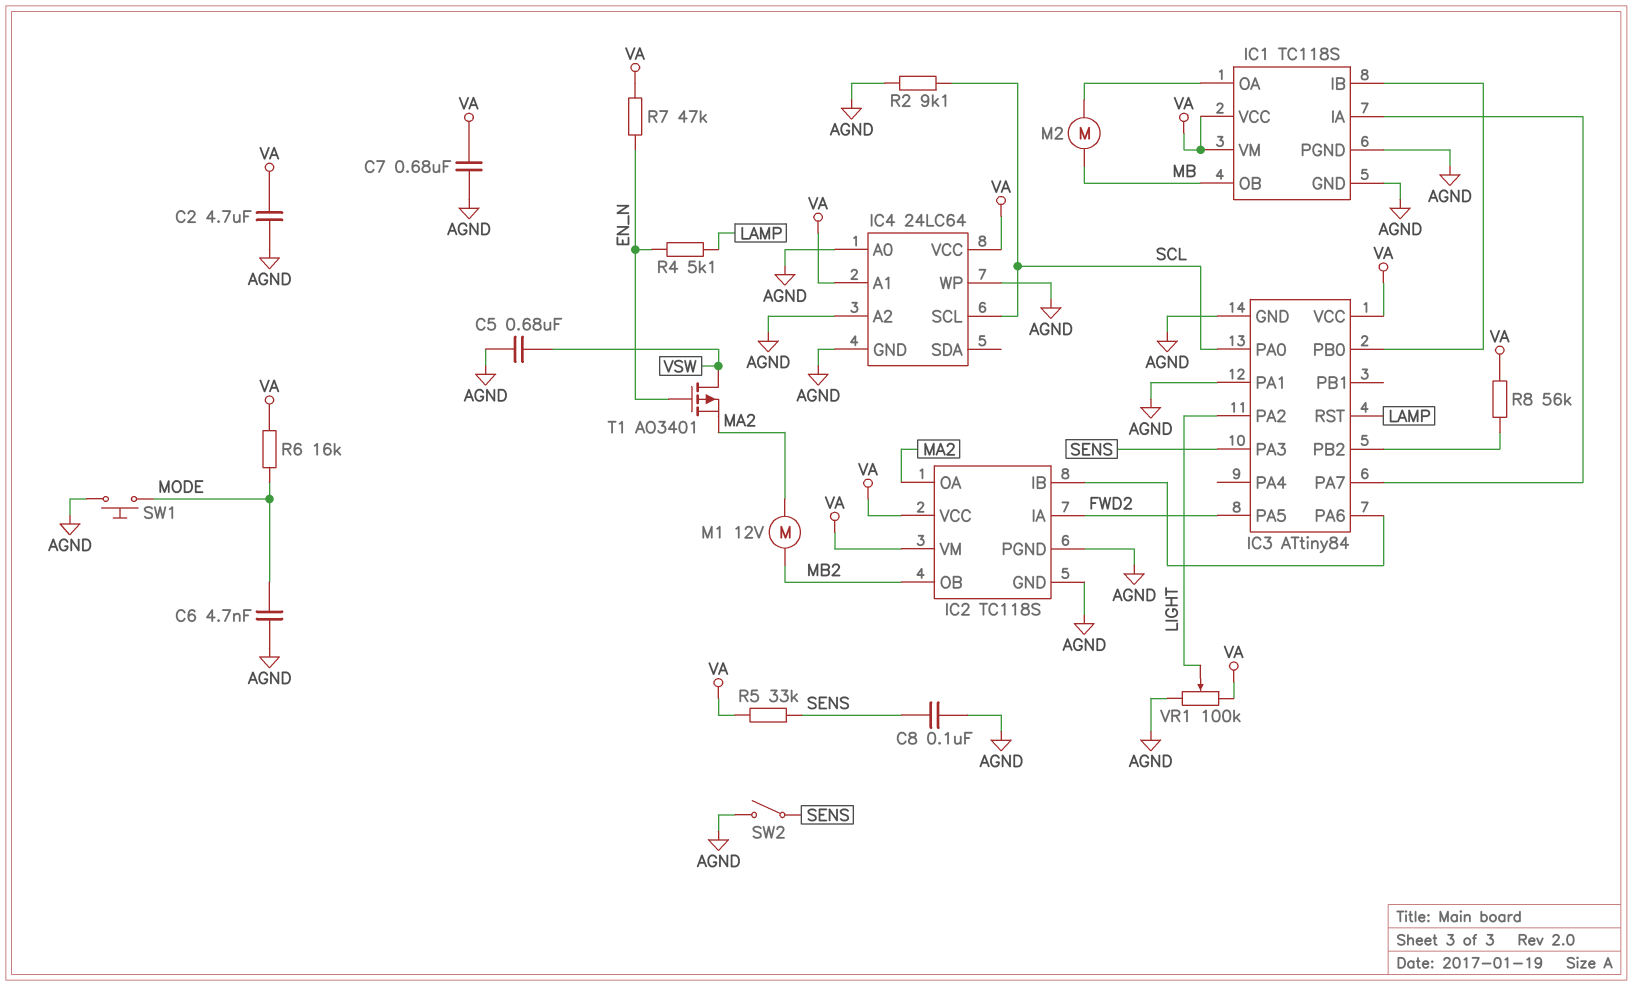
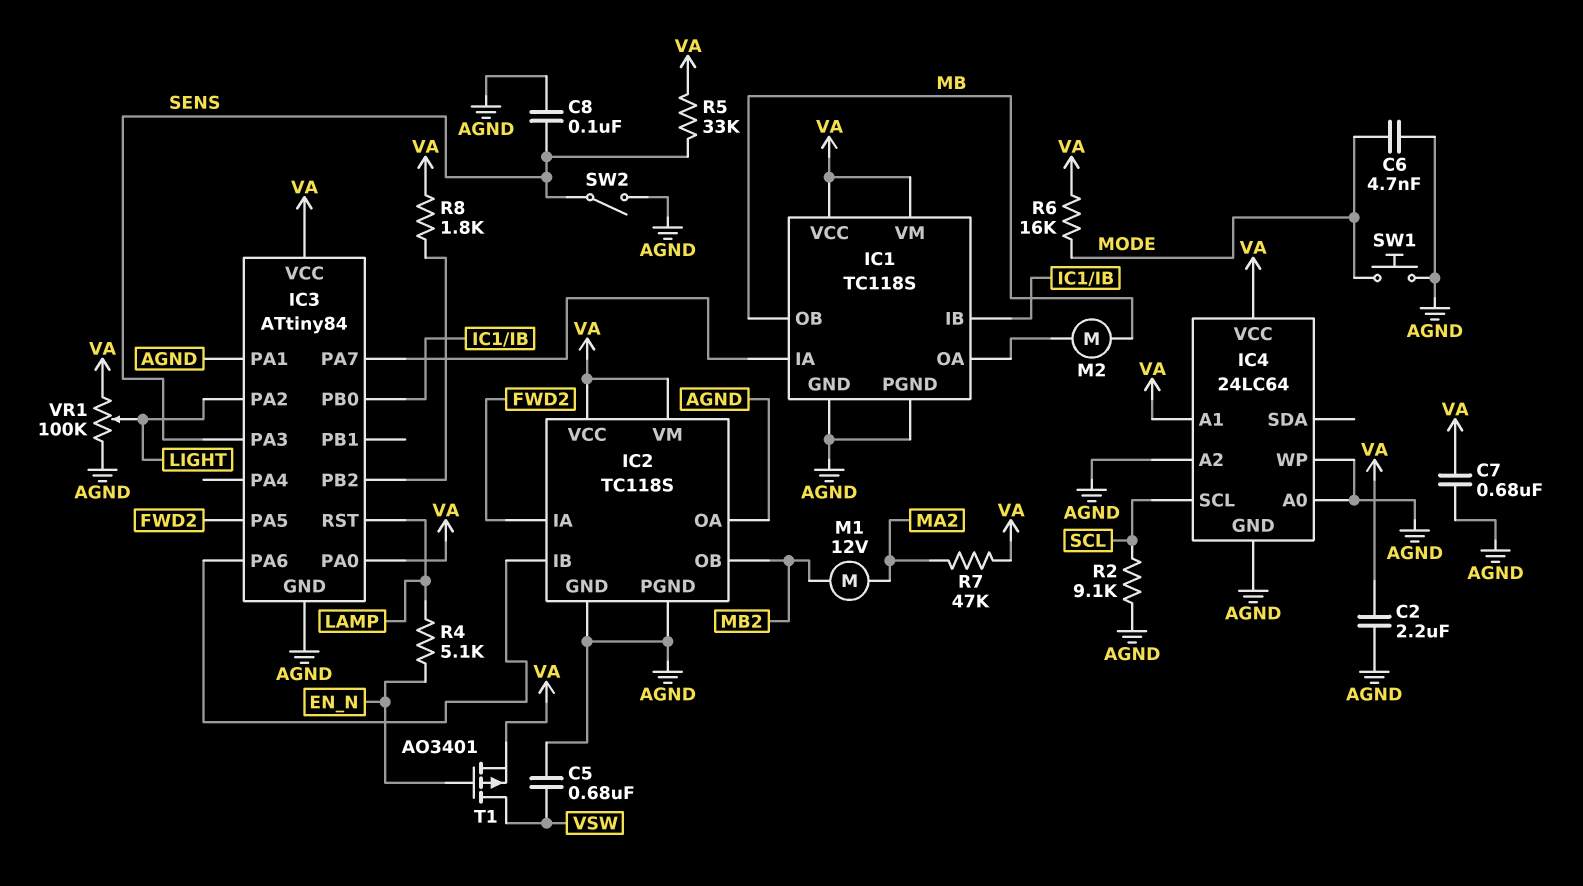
C2: 4.7uF (AGND, VA) -> 2.2uF (AGND, VA)
IC2 pin OA: MA2 -> AGND
IC3 pin PA0: SCL -> VA
R7: 47k (EN_N, VA) -> 47k (MA2, VA)
R8: 56k (IC3/PB2, VA) -> 1.8k (IC3/PB2, VA)
T1: PMOS AO3401 (G EN_N, D VSW, S MA2) -> PMOS AO3401 (G EN_N, D VSW, S VA)

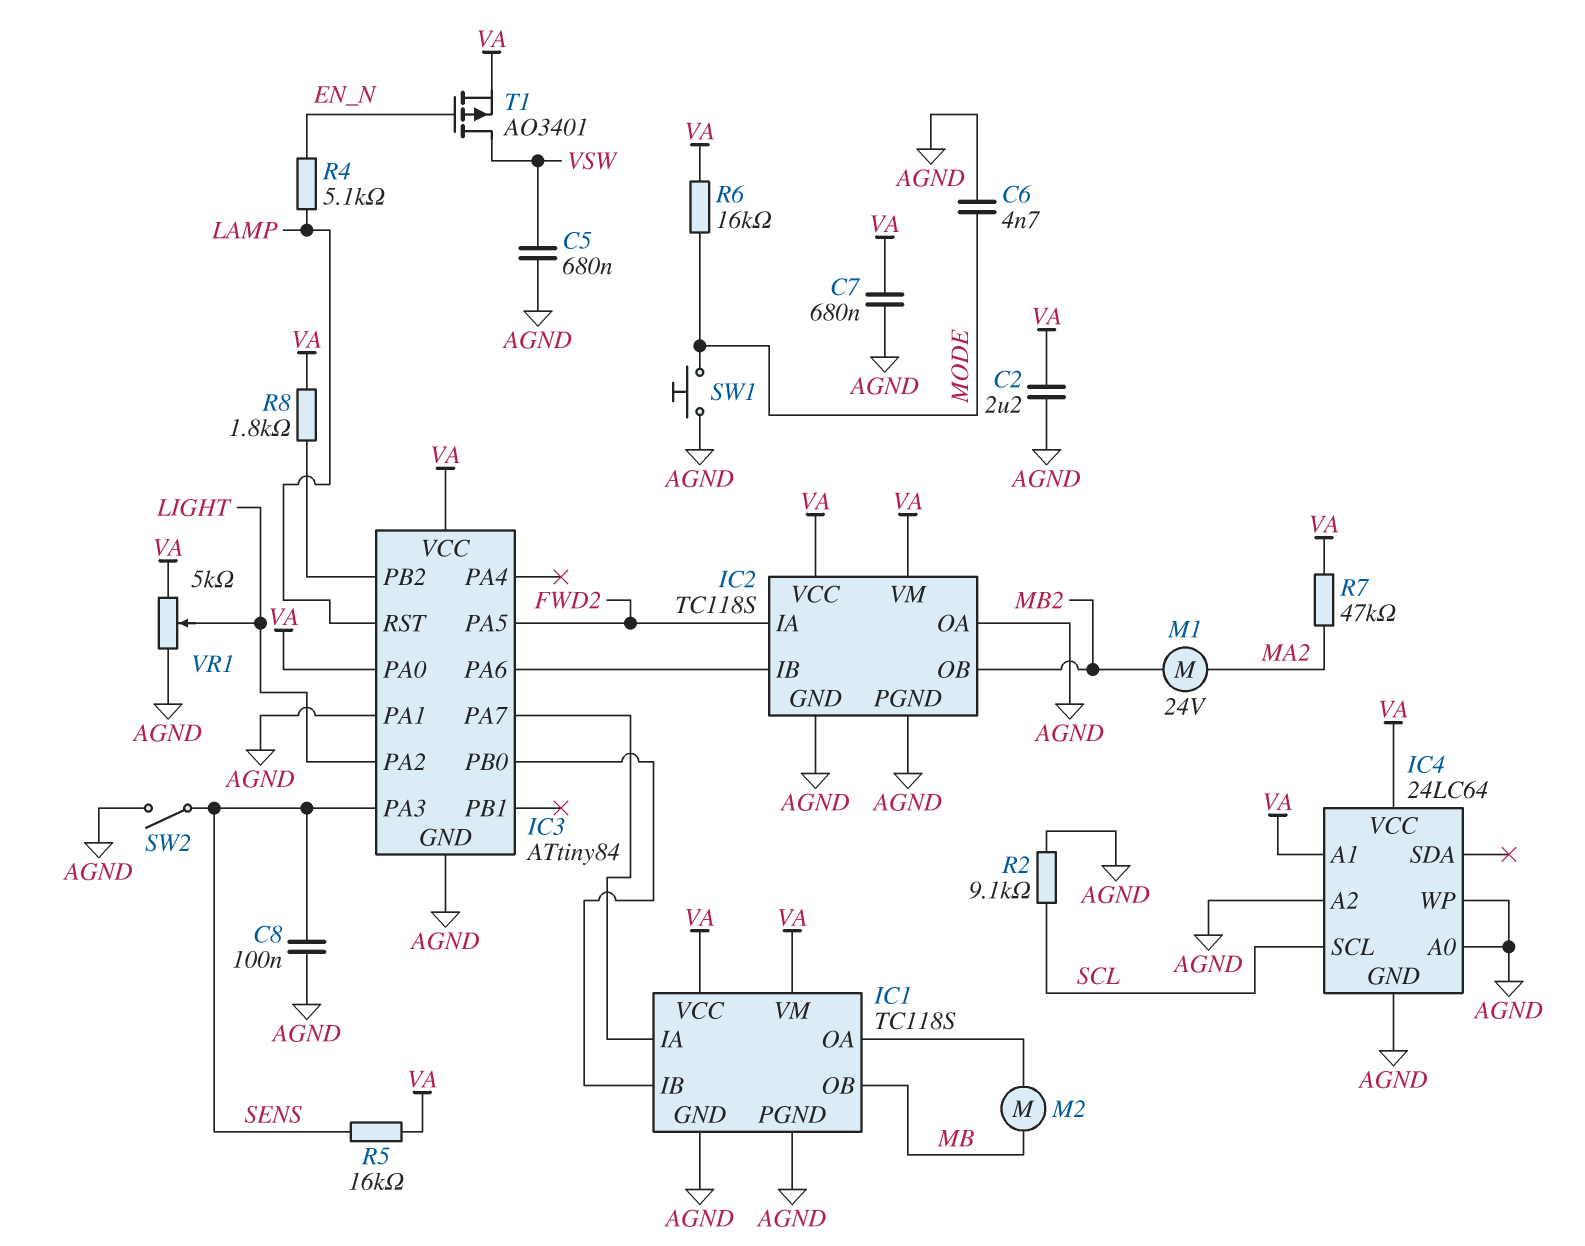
M1: motor 12V (MA2, MB2) -> motor 24V (MA2, MB2)
R5: 33k (SENS, VA) -> 16k (SENS, VA)
VR1: 100k (AGND, VA, wiper LIGHT) -> 5k (AGND, VA, wiper LIGHT)

